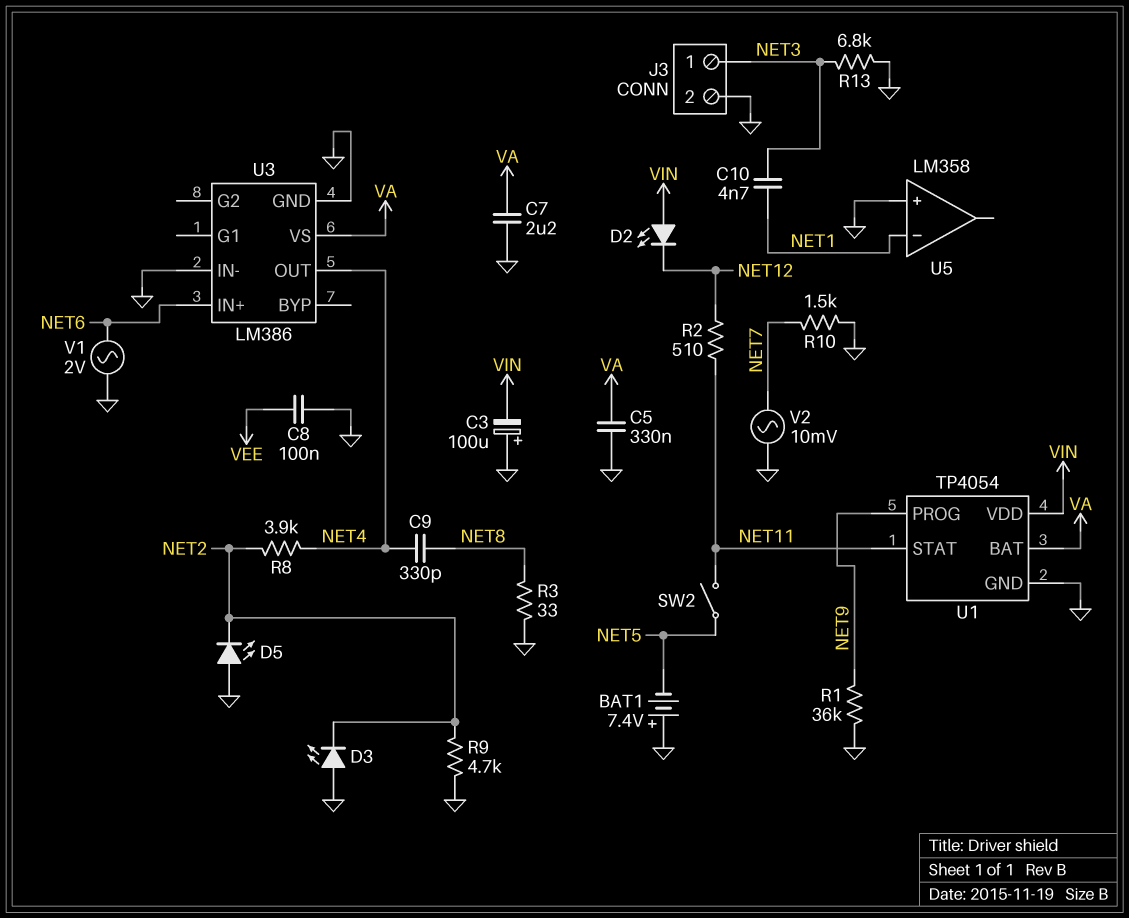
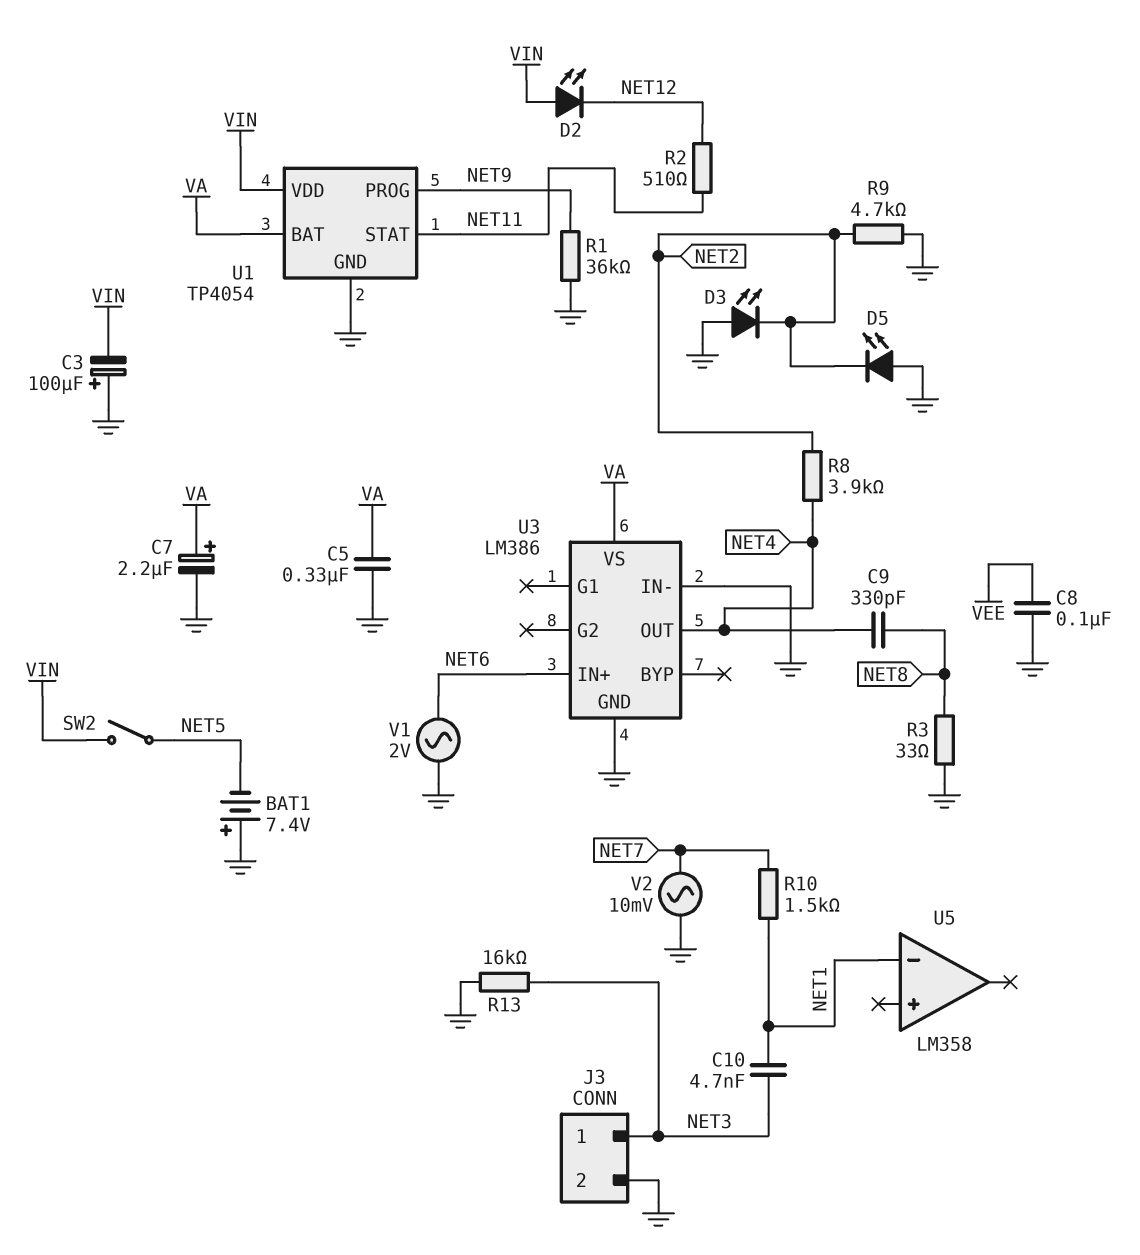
C7: 2.2uF (GND, VA) -> 2.2uF (plus VA, minus GND)
R10: 1.5k (GND, NET7) -> 1.5k (NET1, NET7)
R13: 6.8k (GND, NET3) -> 16k (GND, NET3)
SW2: switch (NET5, NET11) -> switch (NET5, VIN)
U5 pin in+: GND -> none

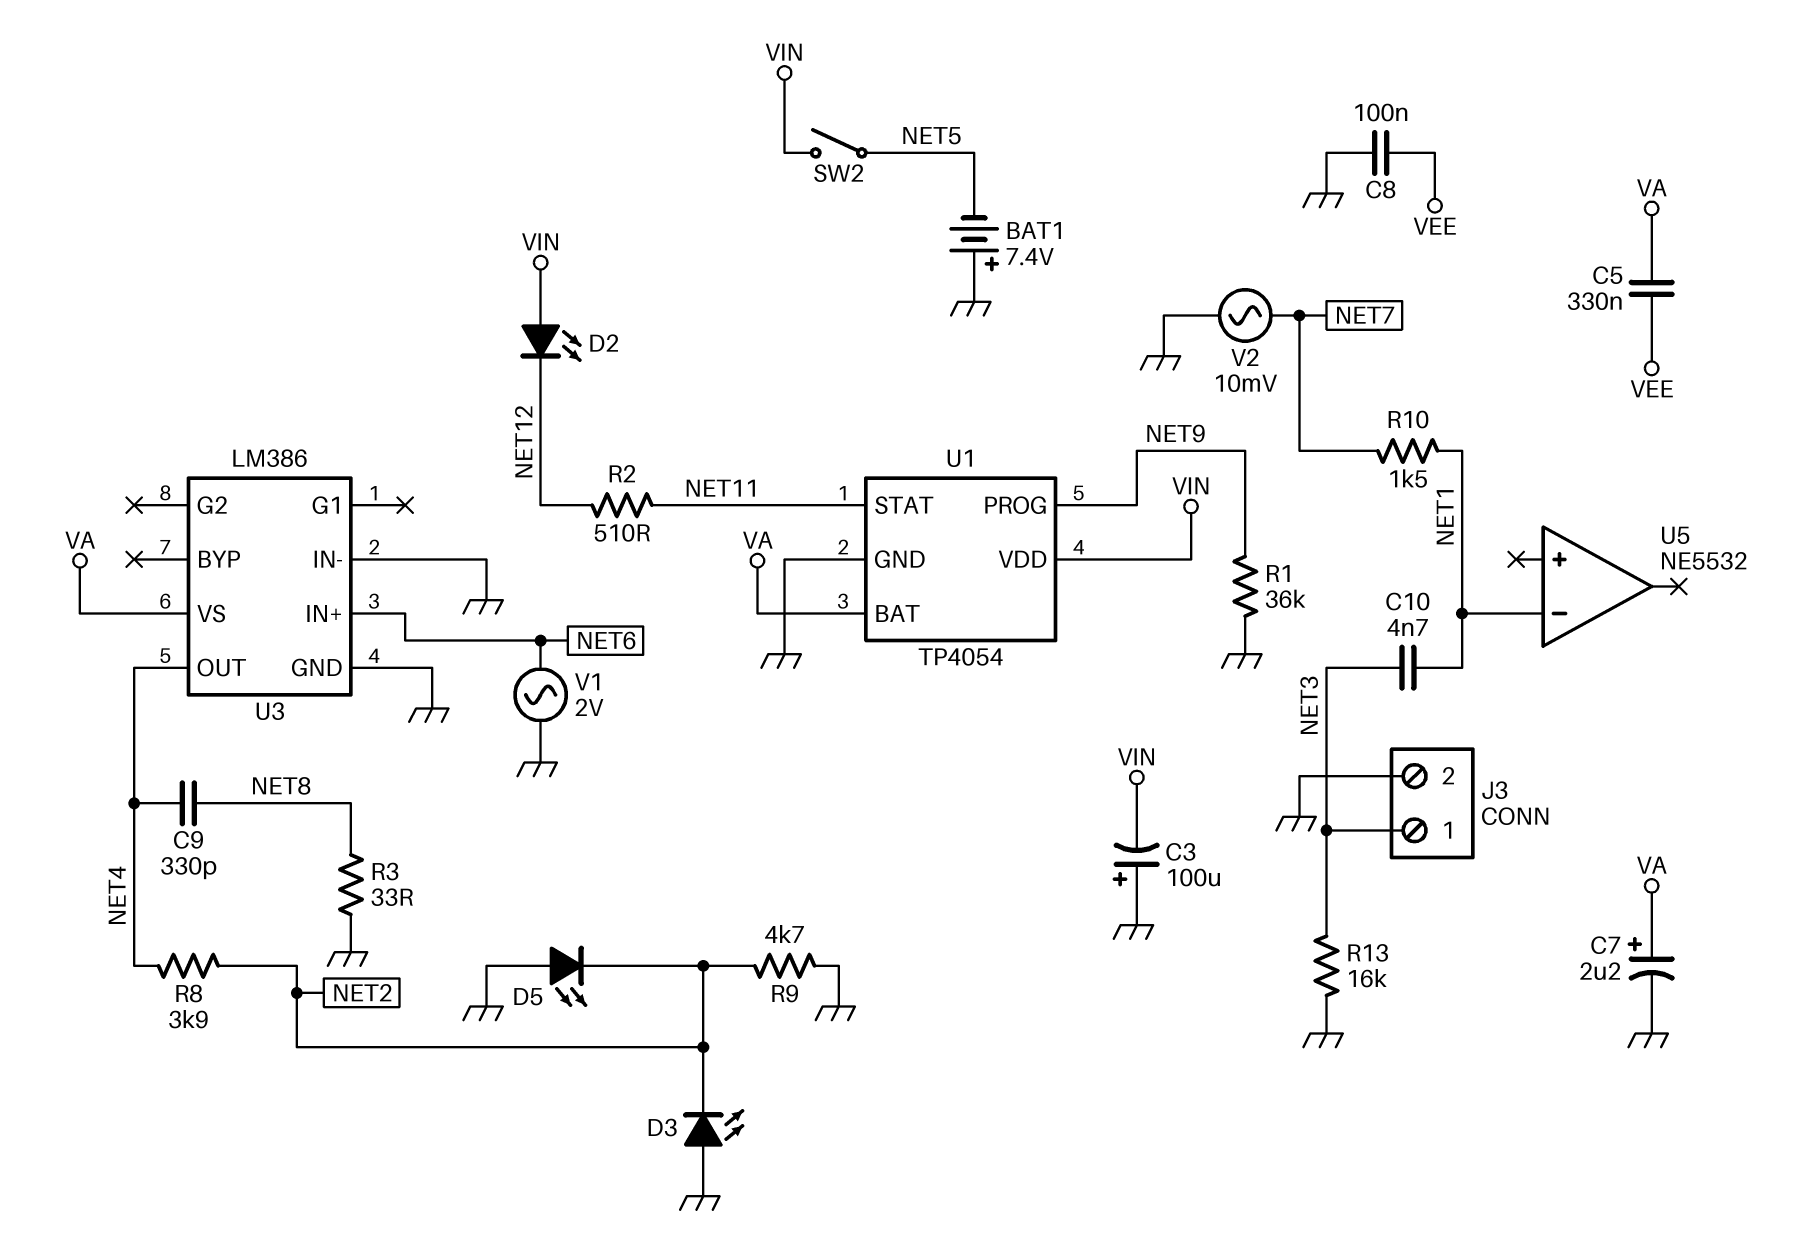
C5: 330nF (GND, VA) -> 330nF (VA, VEE)
U5: LM358 -> NE5532

